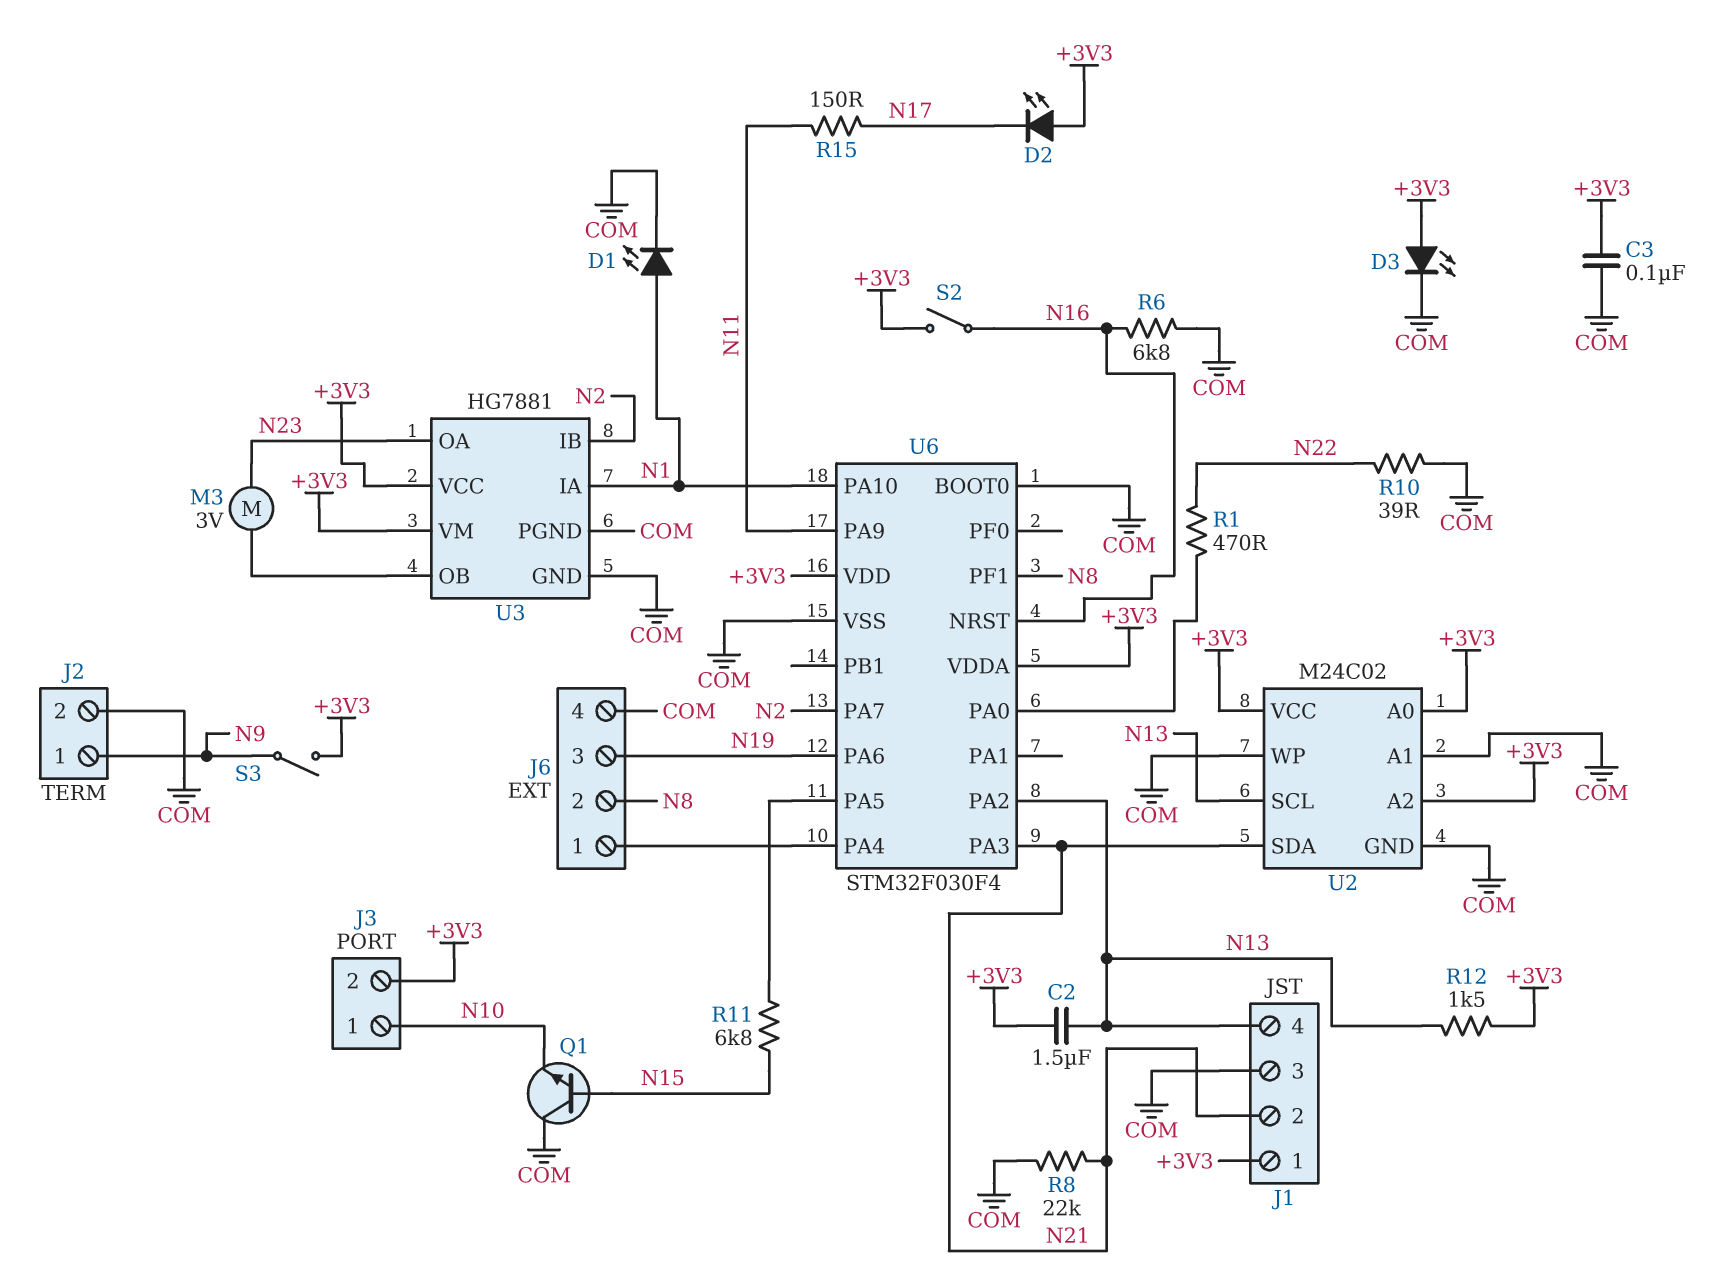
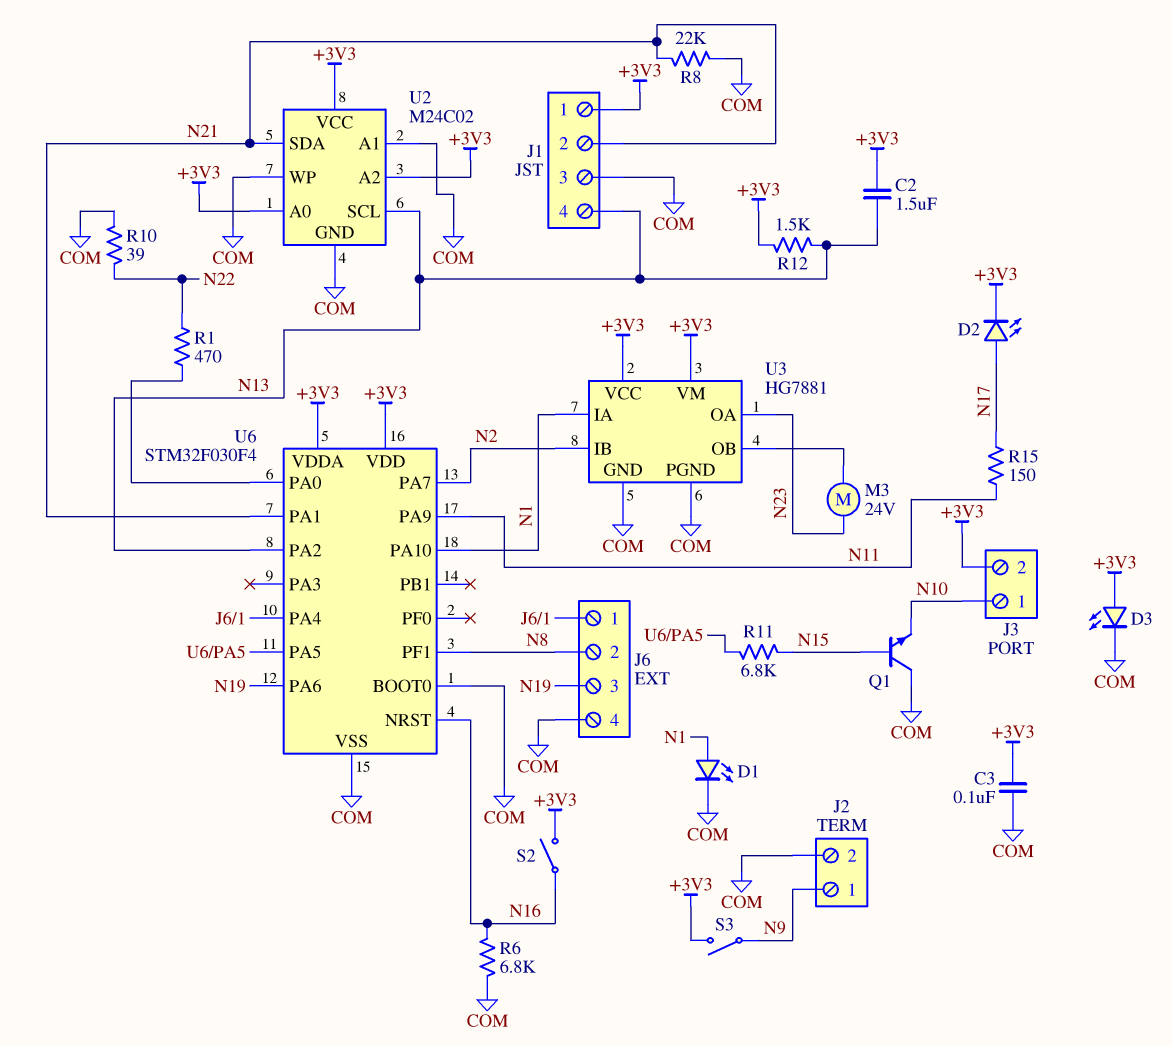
D2: LED (A +3V3, K N17) -> LED (A N17, K +3V3)
M3: motor 3V (N23, U3/OB) -> motor 24V (N23, U3/OB)
U6 pin PA1: none -> N21
U6 pin PA3: N21 -> none

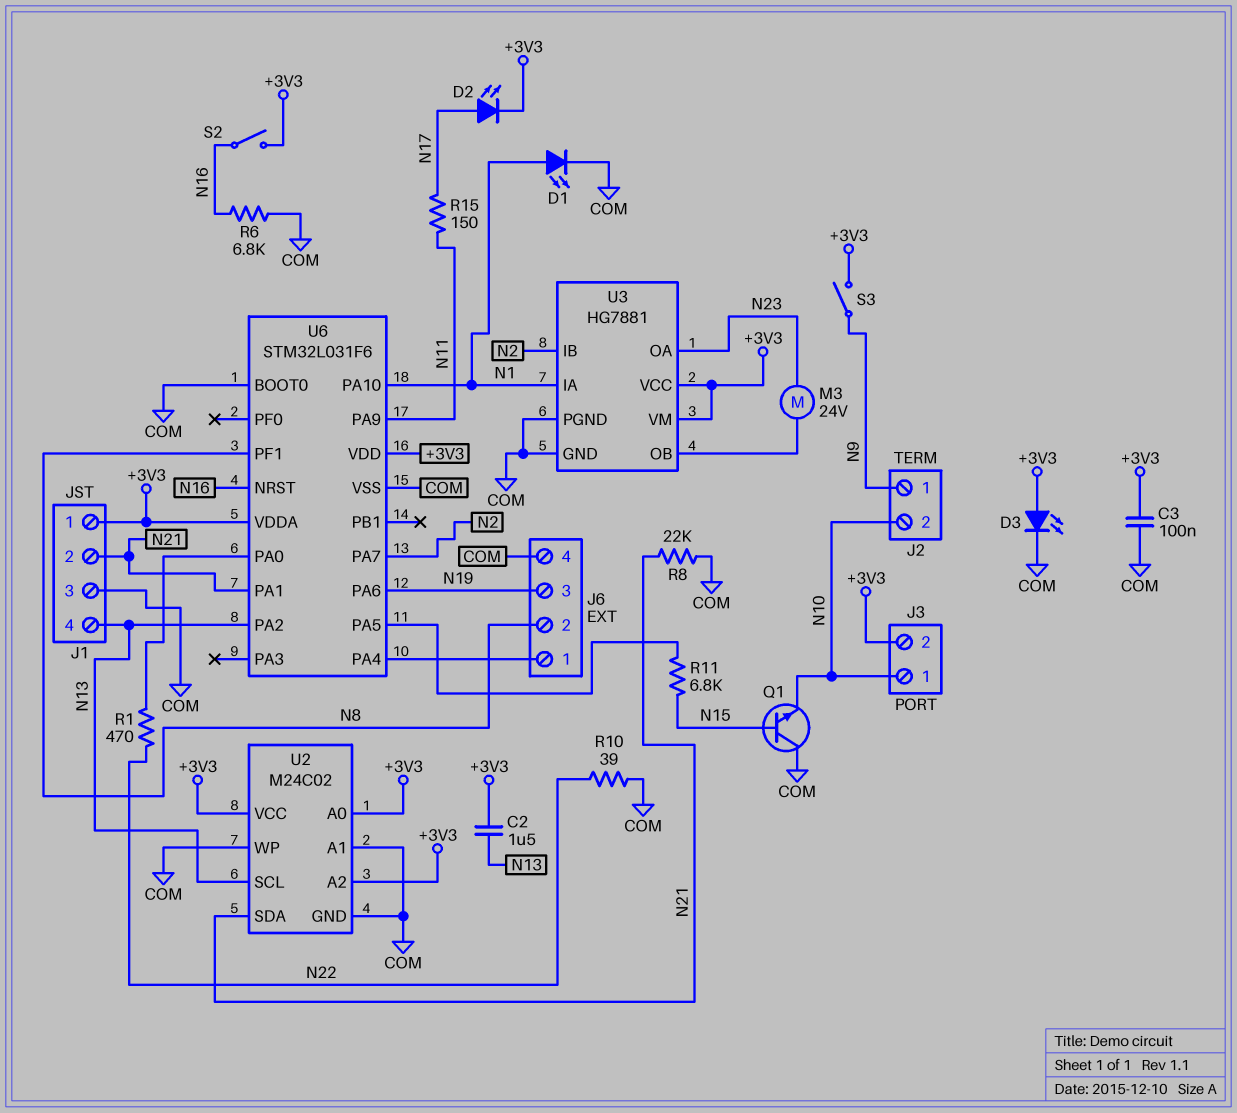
J2 pin 2: COM -> N10
R12: 1.5k (+3V3, N13) -> none
U6: STM32F030F4 -> STM32L031F6

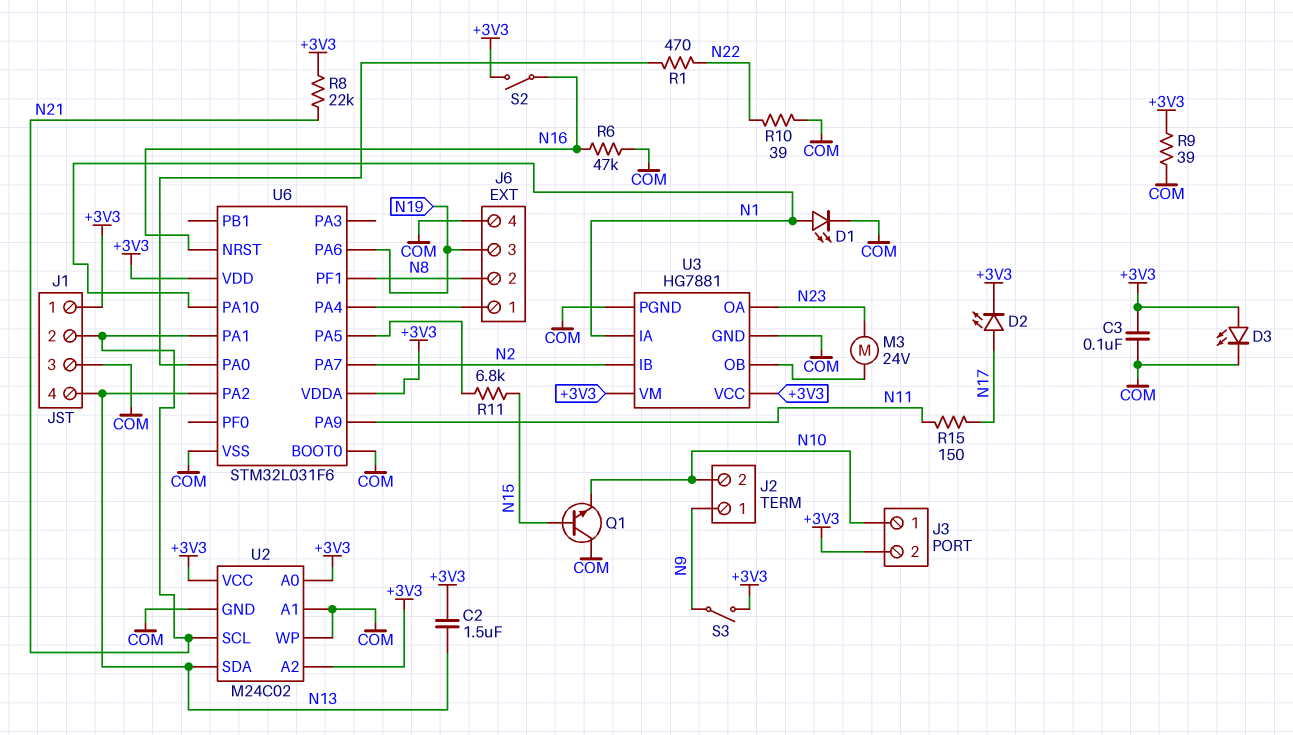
R6: 6.8k (COM, N16) -> 47k (COM, N16)
R8: 22k (COM, N21) -> 22k (+3V3, N21)
R9: none -> 39 (+3V3, COM)
U2 pin SCL: N13 -> N21
U2 pin SDA: N21 -> N13

